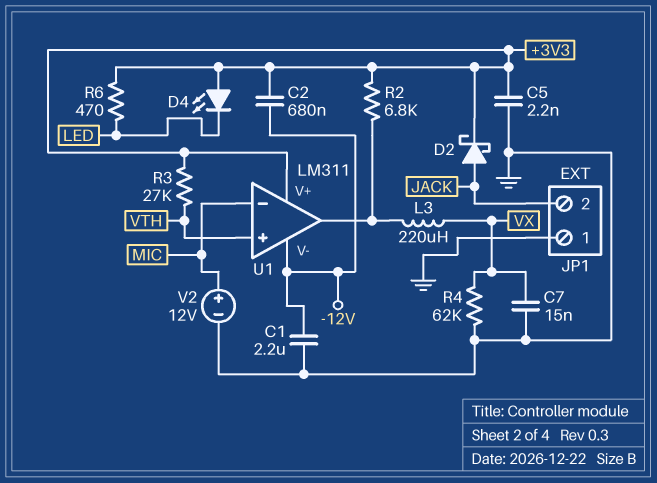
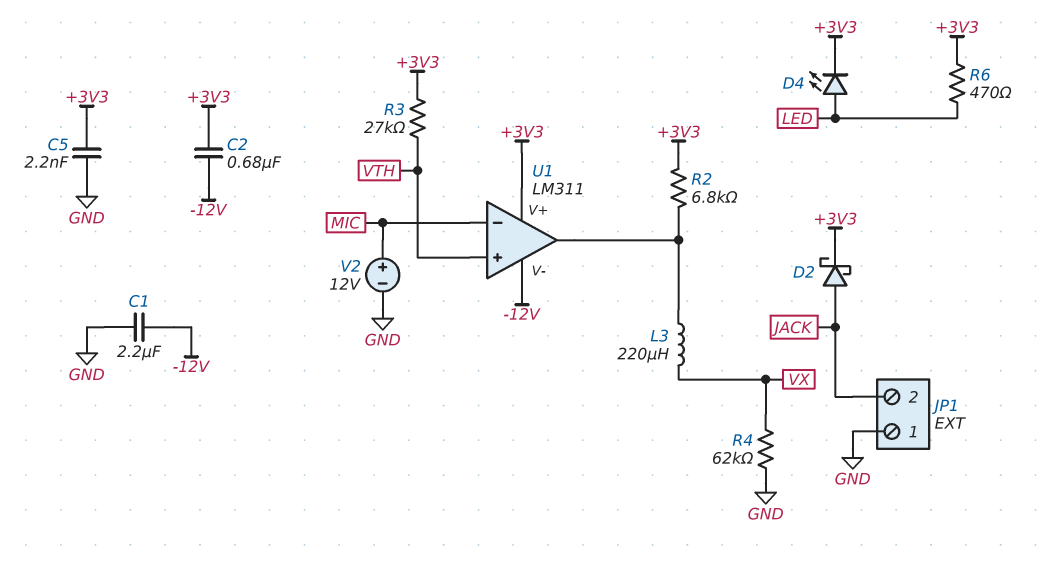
C7: 15nF (GND, VX) -> none
D4: LED (A +3V3, K LED) -> LED (A LED, K +3V3)

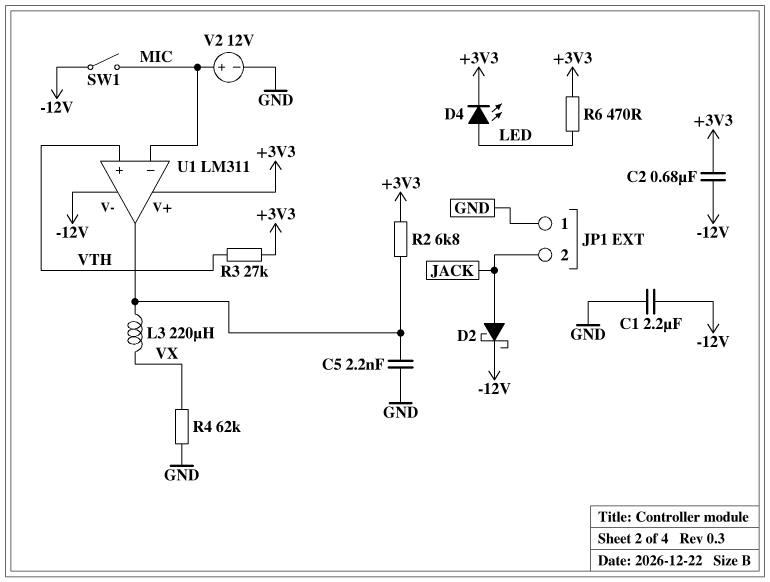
C5: 2.2nF (+3V3, GND) -> 2.2nF (GND, U1/out)
D2: schottky (A JACK, K +3V3) -> schottky (A JACK, K -12V)
SW1: none -> switch (-12V, MIC)

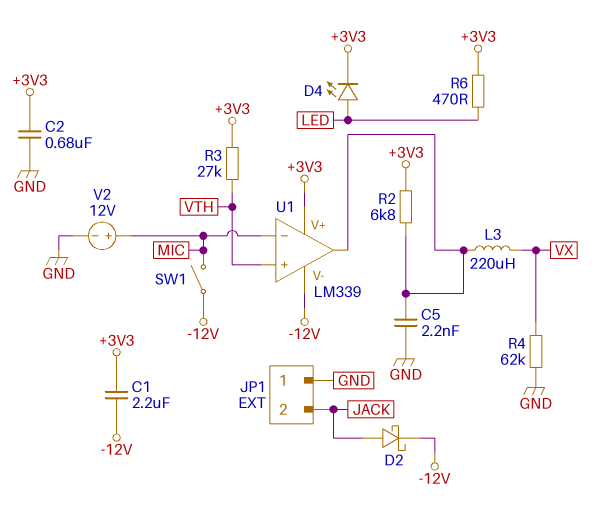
C1: 2.2uF (-12V, GND) -> 2.2uF (+3V3, -12V)
C2: 680nF (+3V3, -12V) -> 680nF (+3V3, GND)
U1: LM311 -> LM339

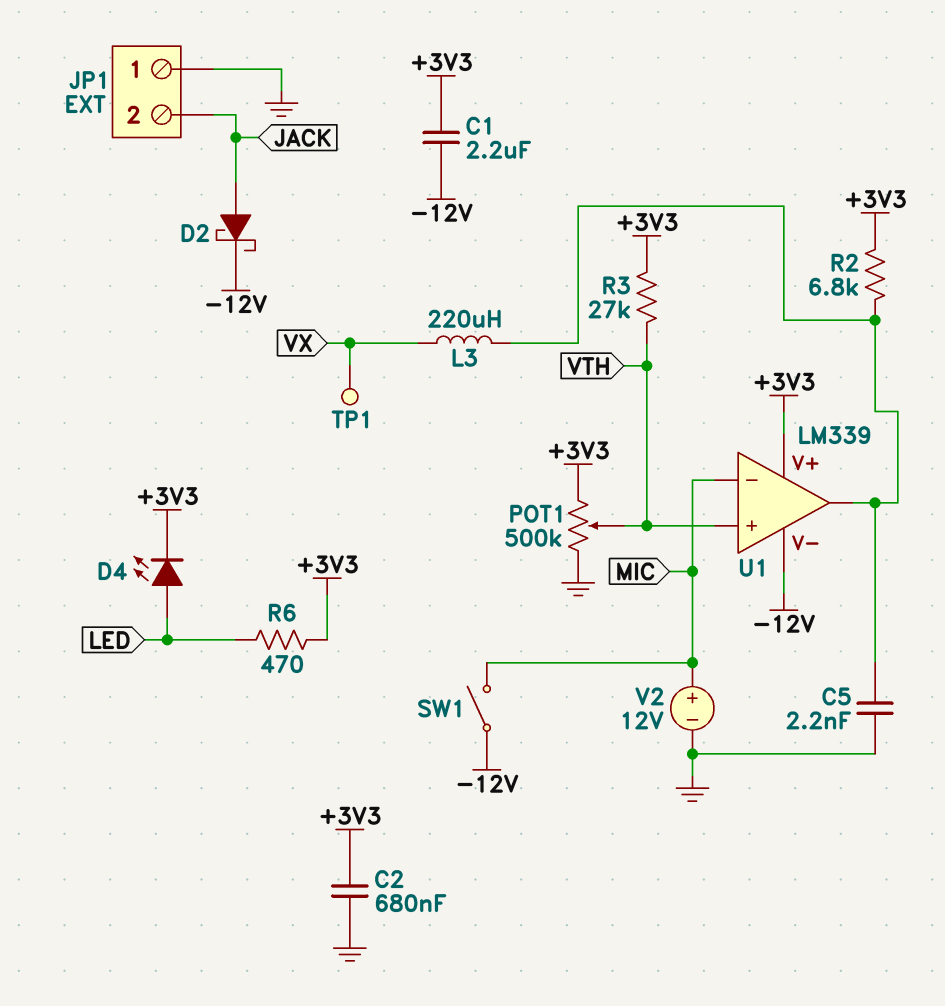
POT1: none -> 500k (+3V3, GND, wiper VTH)
R4: 62k (GND, VX) -> none
TP1: none -> test point (VX)

